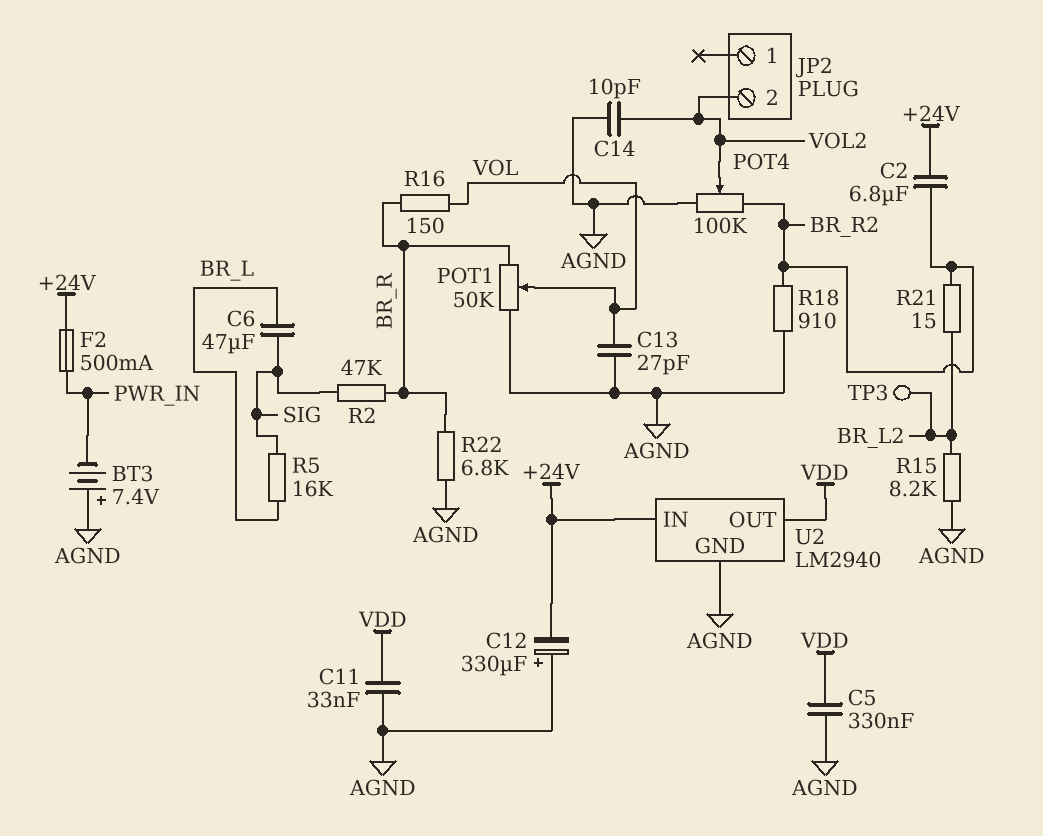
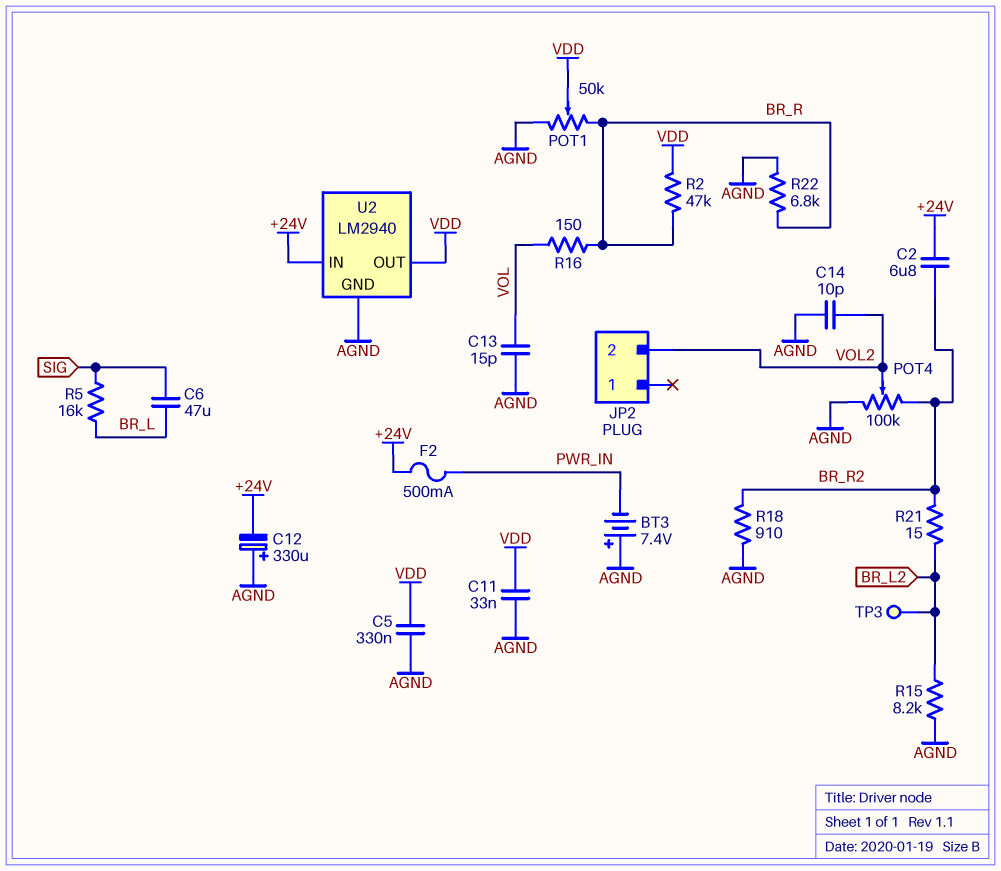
C13: 27pF (AGND, VOL) -> 15pF (AGND, VOL)
POT1: 50k (AGND, BR_R, wiper VOL) -> 50k (AGND, BR_R, wiper VDD)
R2: 47k (BR_R, SIG) -> 47k (BR_R, VDD)

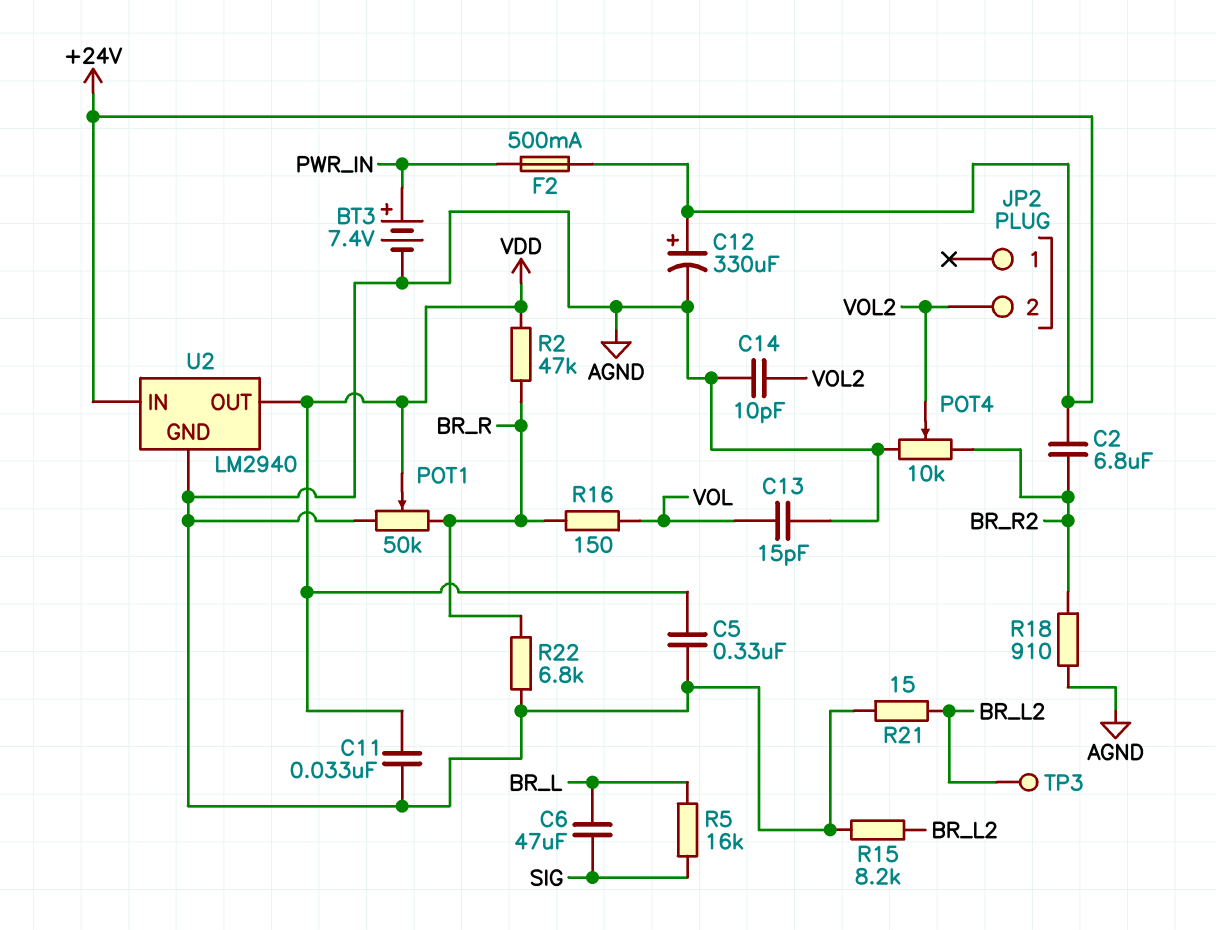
BT3: 7.4V (plus AGND, minus PWR_IN) -> 7.4V (plus PWR_IN, minus AGND)
C12: 330uF (plus AGND, minus +24V) -> 330uF (plus +24V, minus AGND)
POT4: 100k (AGND, BR_R2, wiper VOL2) -> 10k (AGND, BR_R2, wiper VOL2)
R21: 15 (BR_L2, BR_R2) -> 15 (AGND, BR_L2)

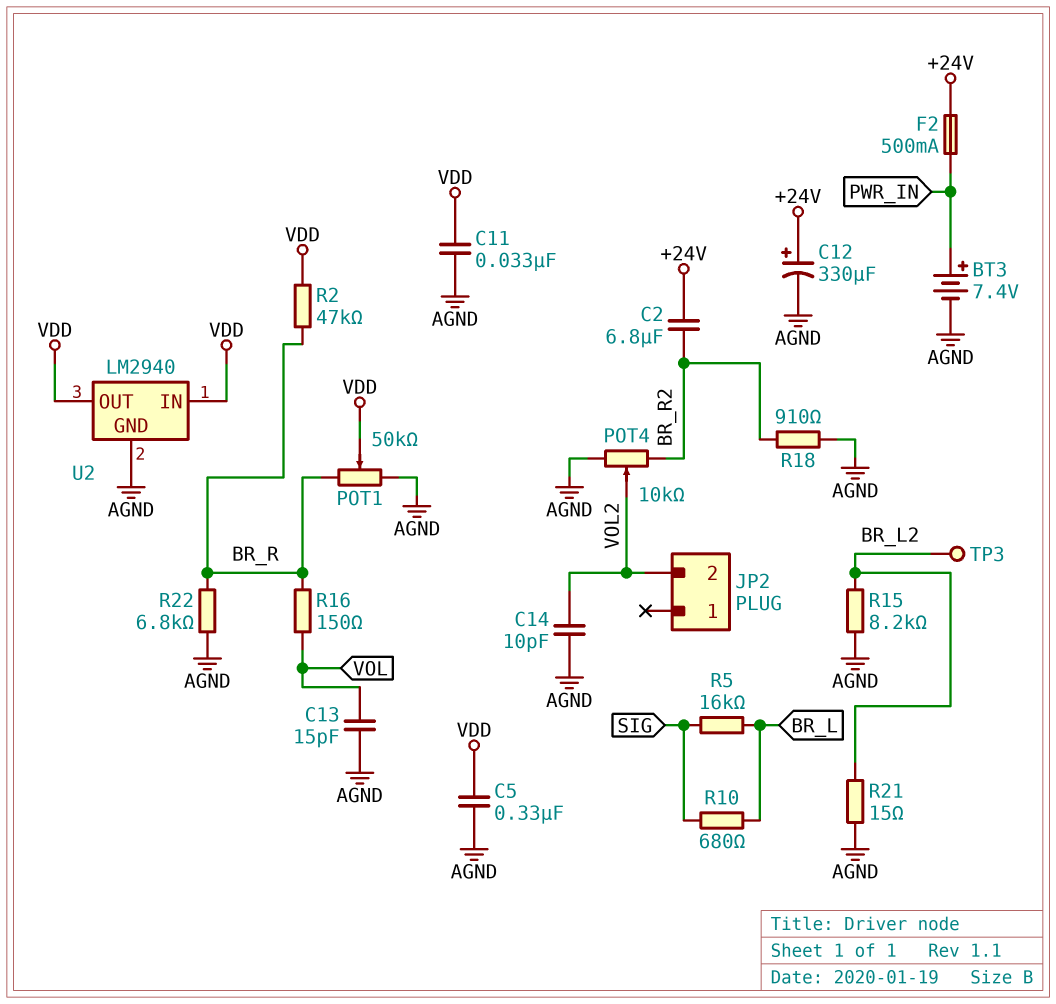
C6: 47uF (BR_L, SIG) -> none
R10: none -> 680 (BR_L, SIG)
U2 pin IN: +24V -> VDD

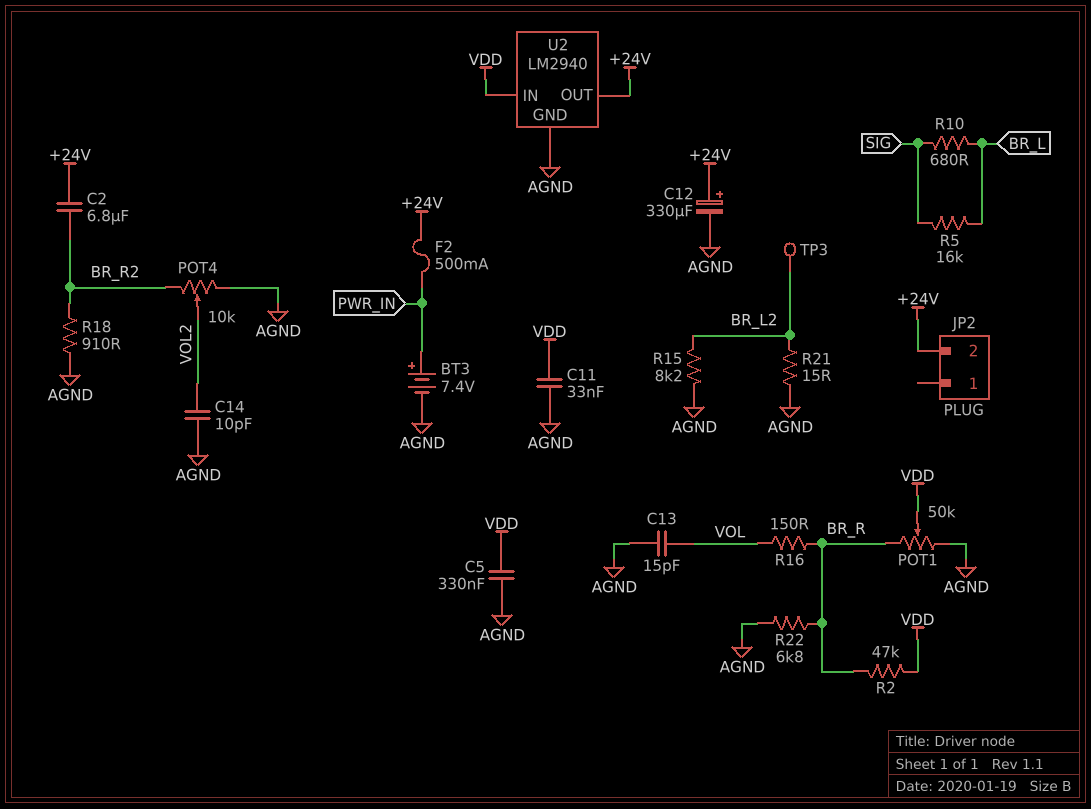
JP2 pin 2: VOL2 -> +24V
U2 pin OUT: VDD -> +24V

